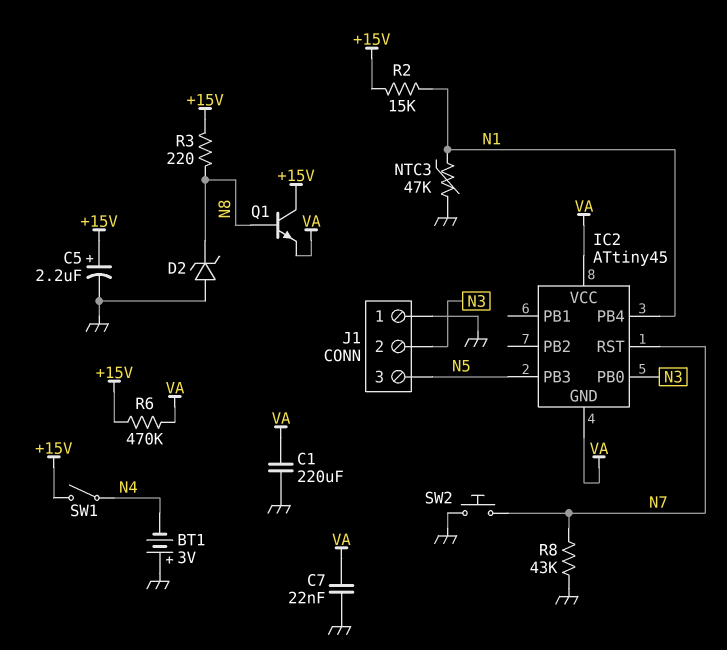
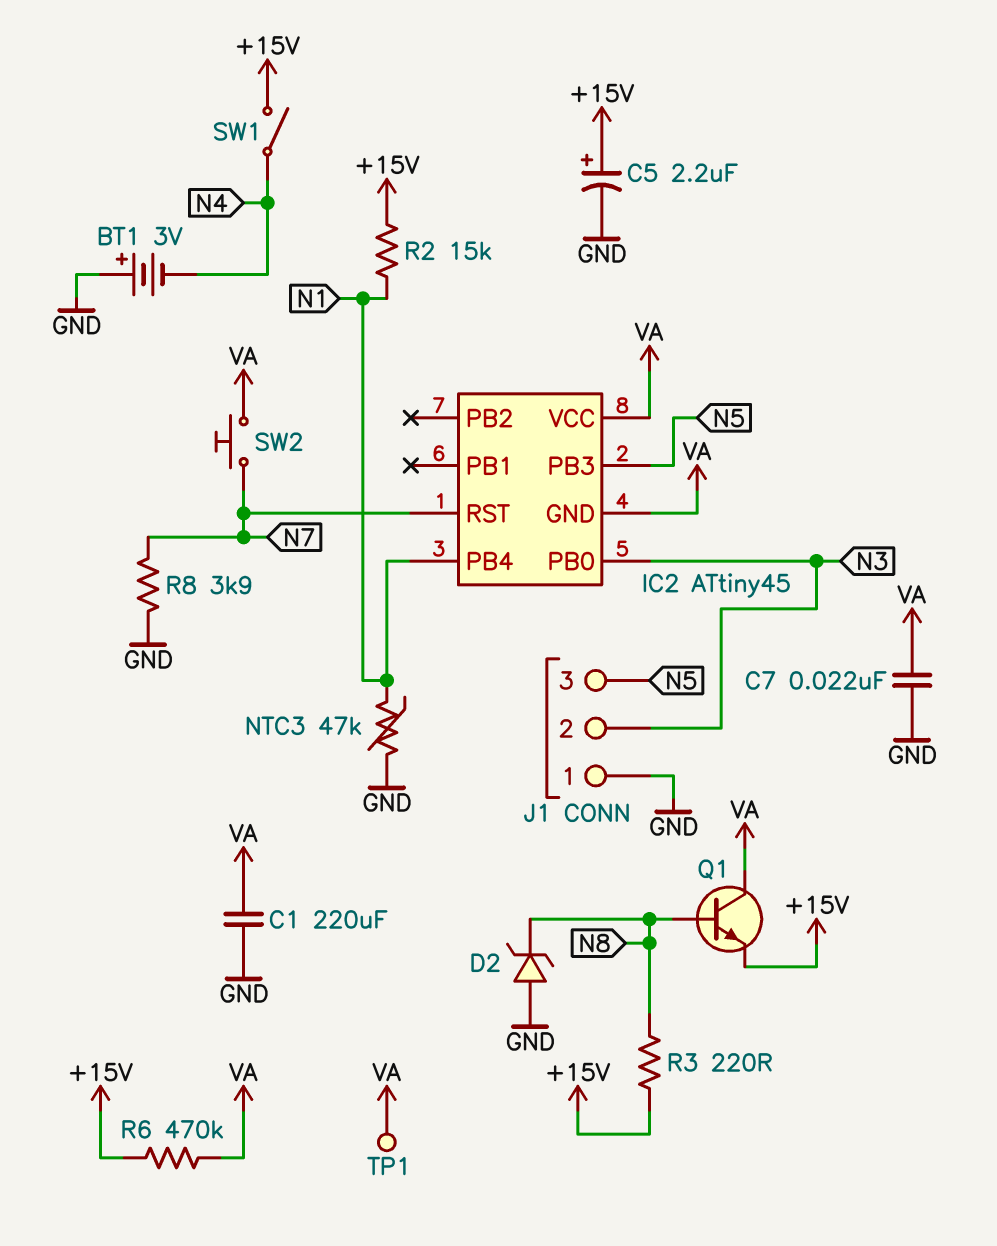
Q1: NPN (B N8, C +15V, E VA) -> NPN (B N8, C VA, E +15V)
R8: 43k (GND, N7) -> 3.9k (GND, N7)
SW2: button (GND, N7) -> button (N7, VA)
TP1: none -> test point (VA)

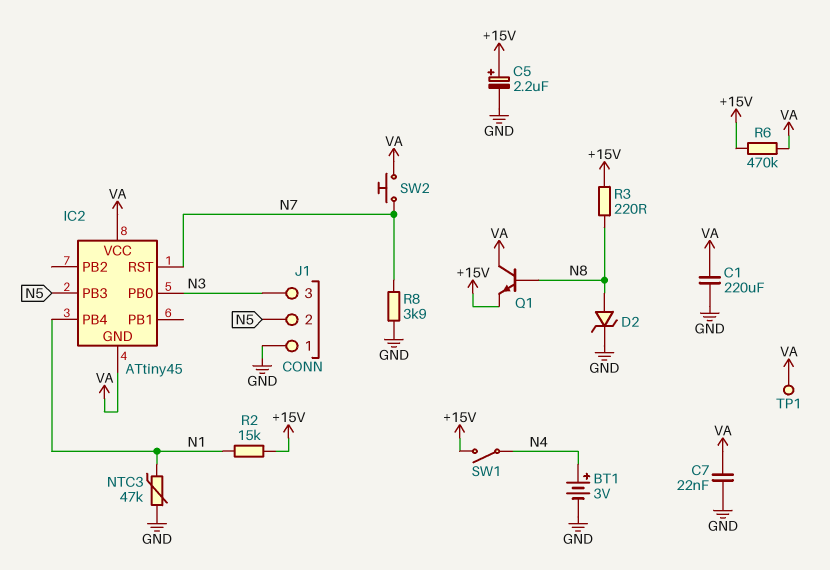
BT1: 3V (plus GND, minus N4) -> 3V (plus N4, minus GND)
D2: zener (A GND, K N8) -> zener (A N8, K GND)
J1 pin 2: N3 -> N5
J1 pin 3: N5 -> N3

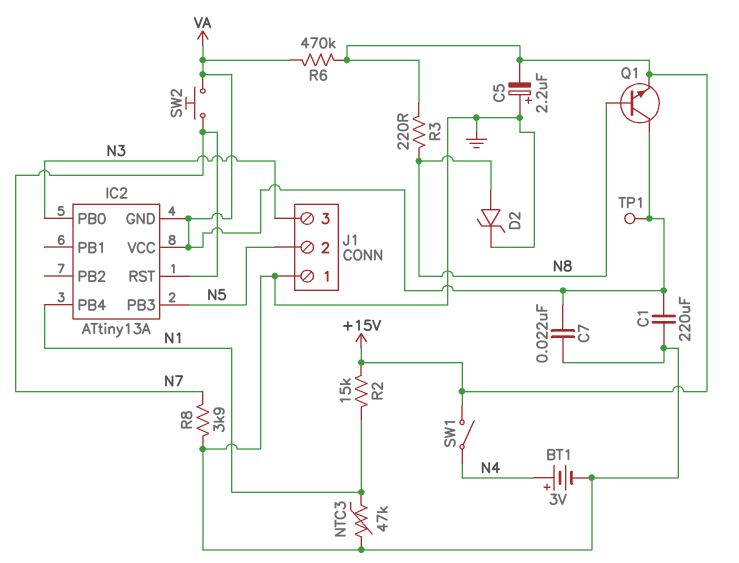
C5: 2.2uF (plus +15V, minus GND) -> 2.2uF (plus GND, minus +15V)
IC2: ATtiny45 -> ATtiny13A

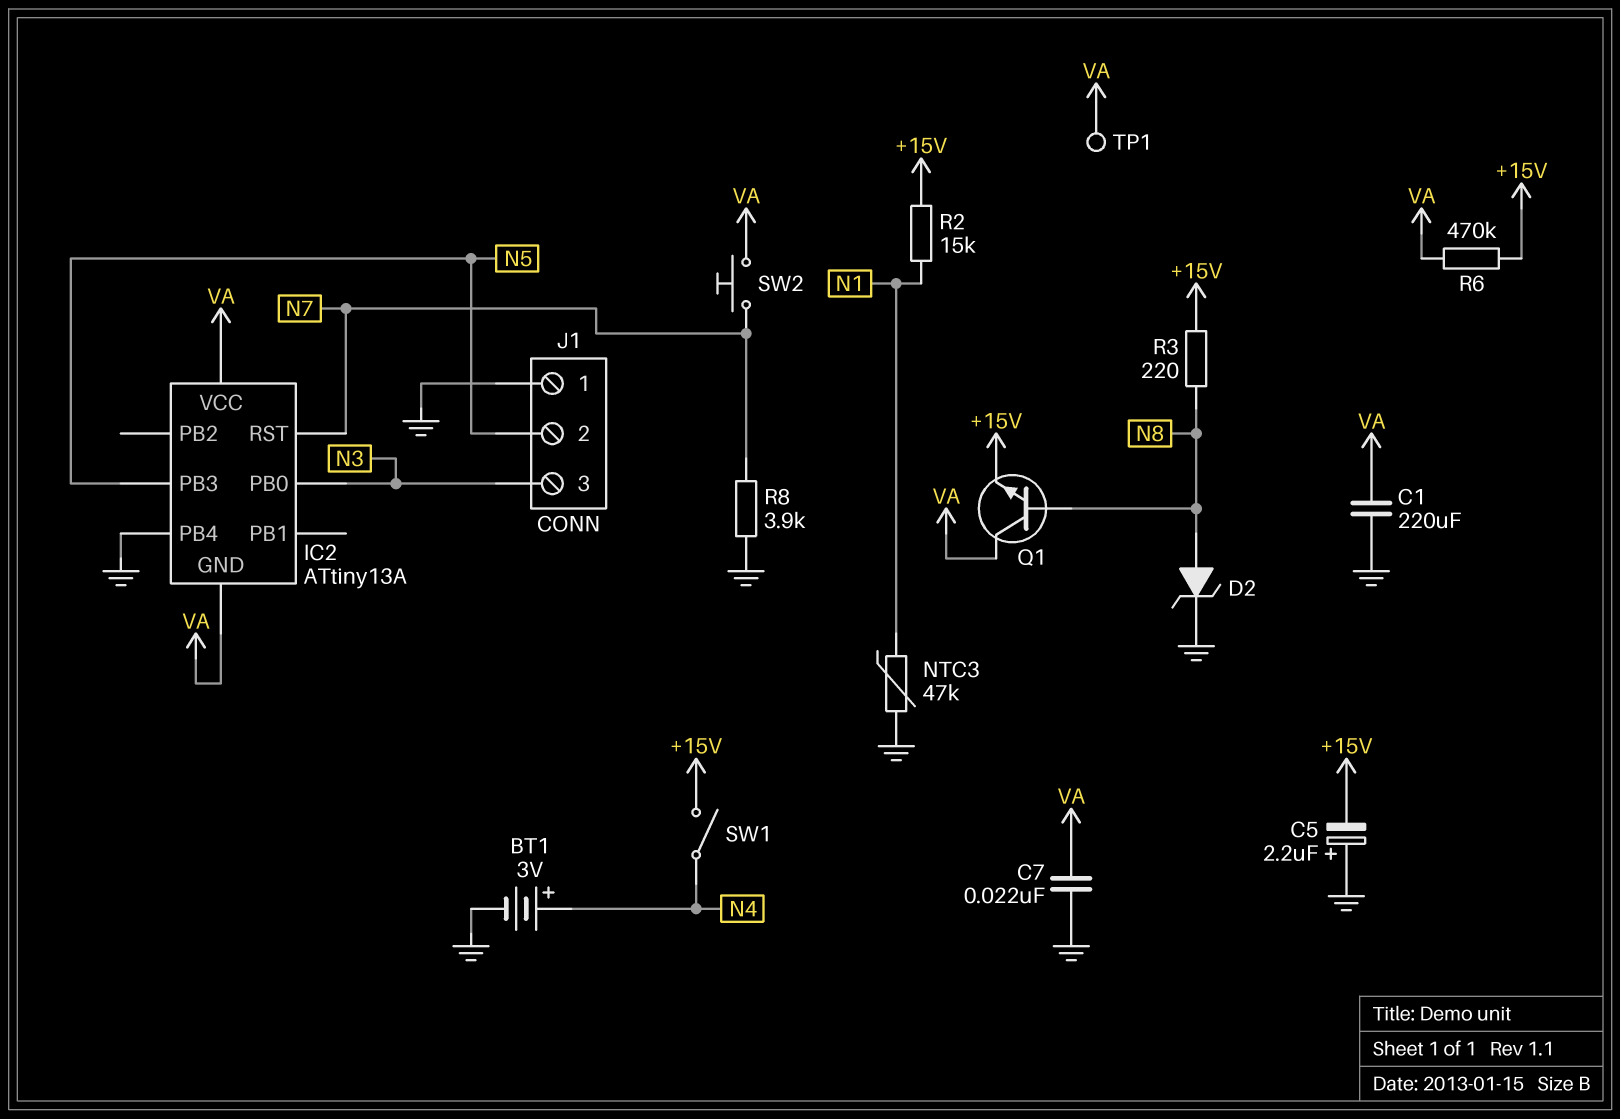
IC2 pin PB4: N1 -> GND

